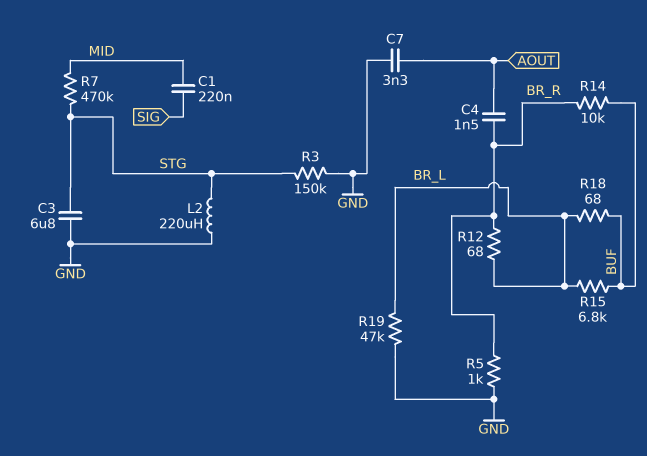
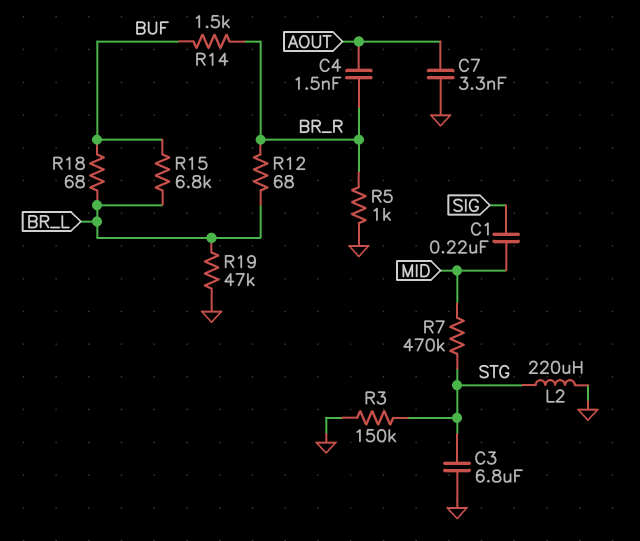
R14: 10k (BR_R, BUF) -> 1.5k (BR_R, BUF)

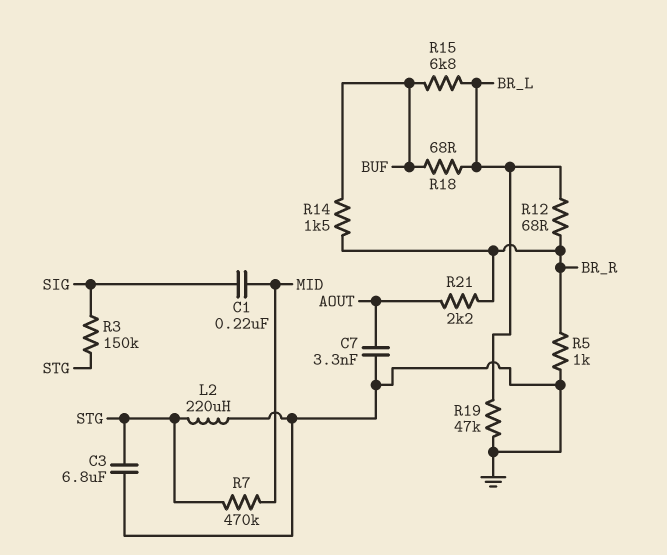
C4: 1.5nF (AOUT, BR_R) -> none
R3: 150k (GND, STG) -> 150k (SIG, STG)
R21: none -> 2.2k (AOUT, BR_R)

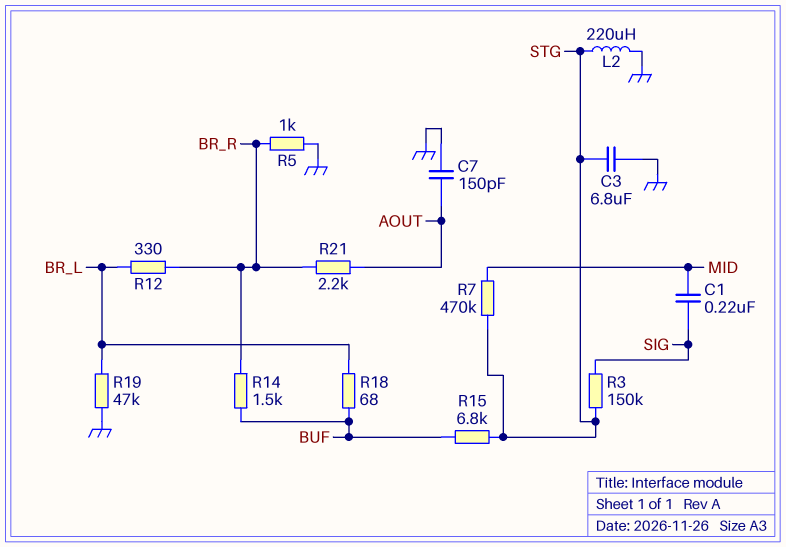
C7: 3.3nF (AOUT, GND) -> 150pF (AOUT, GND)
R12: 68 (BR_L, BR_R) -> 330 (BR_L, BR_R)
R15: 6.8k (BR_L, BUF) -> 6.8k (BUF, STG)

